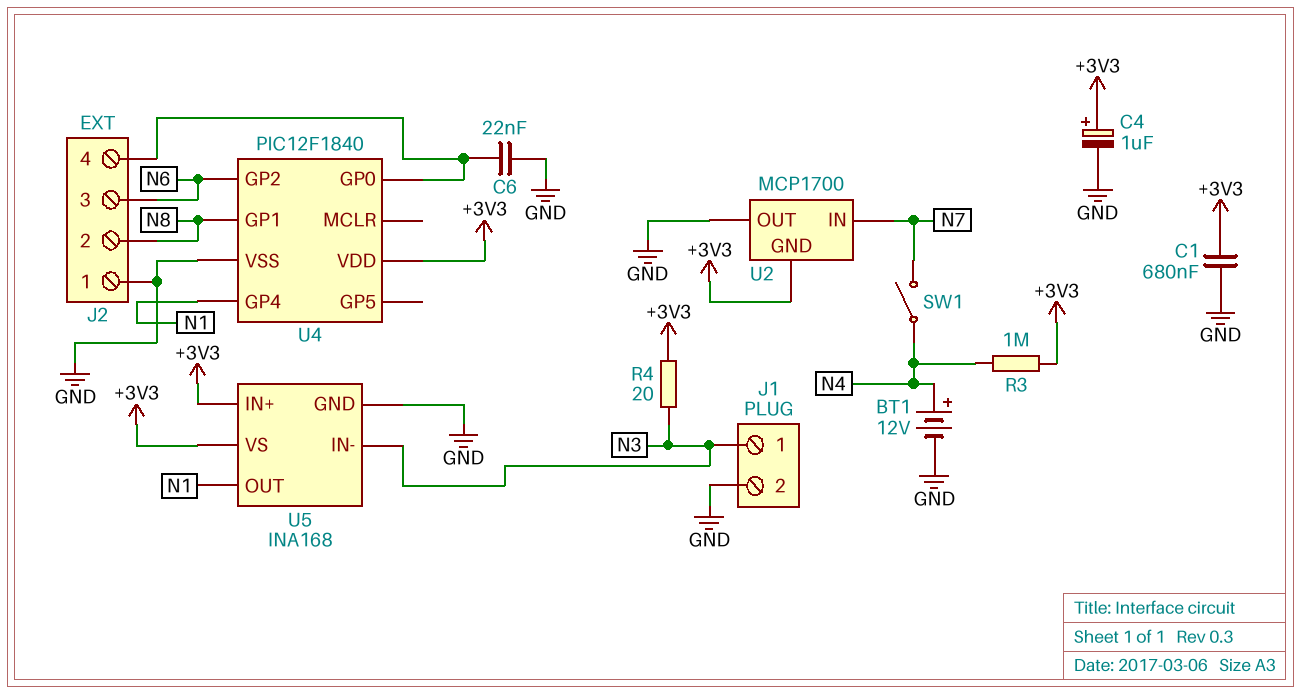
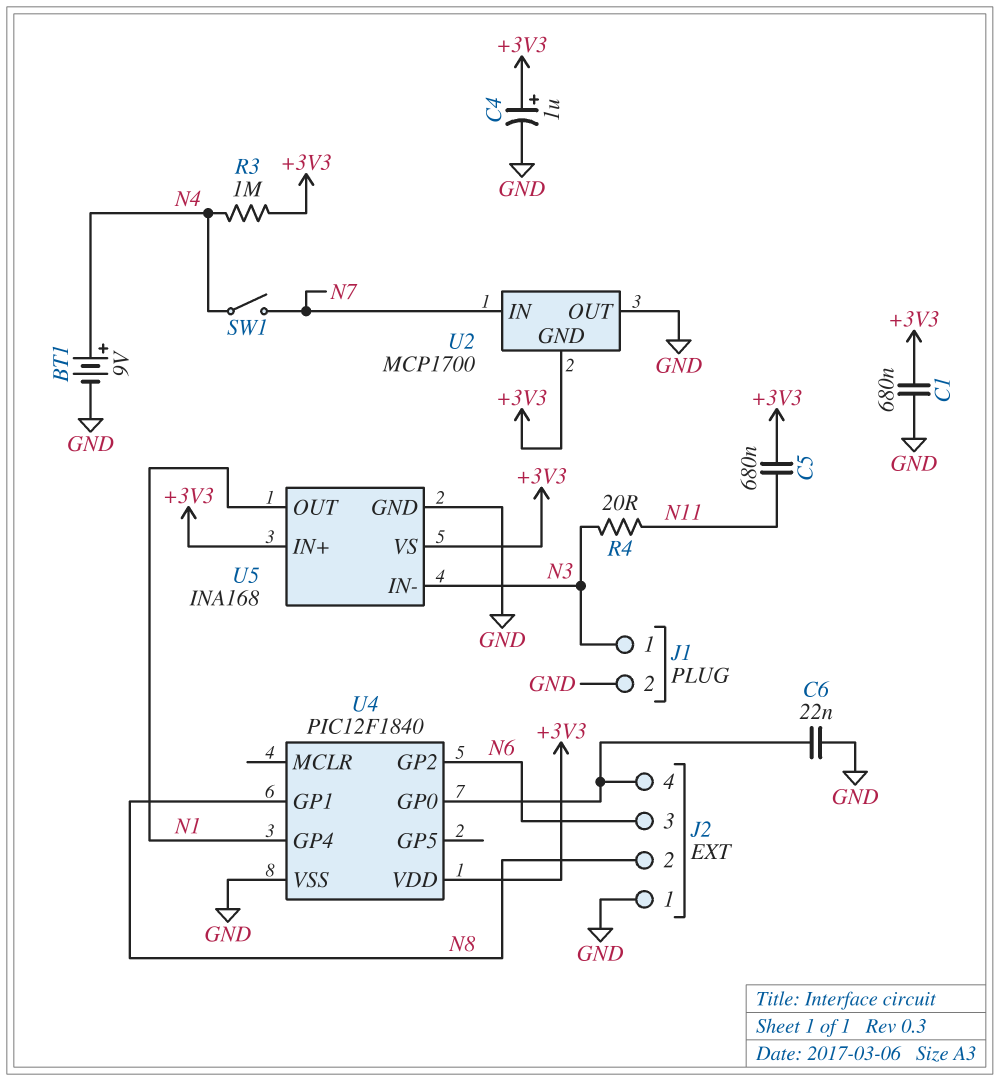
BT1: 12V (plus N4, minus GND) -> 9V (plus N4, minus GND)
C5: none -> 680nF (+3V3, N11)
R4: 20 (+3V3, N3) -> 20 (N3, N11)

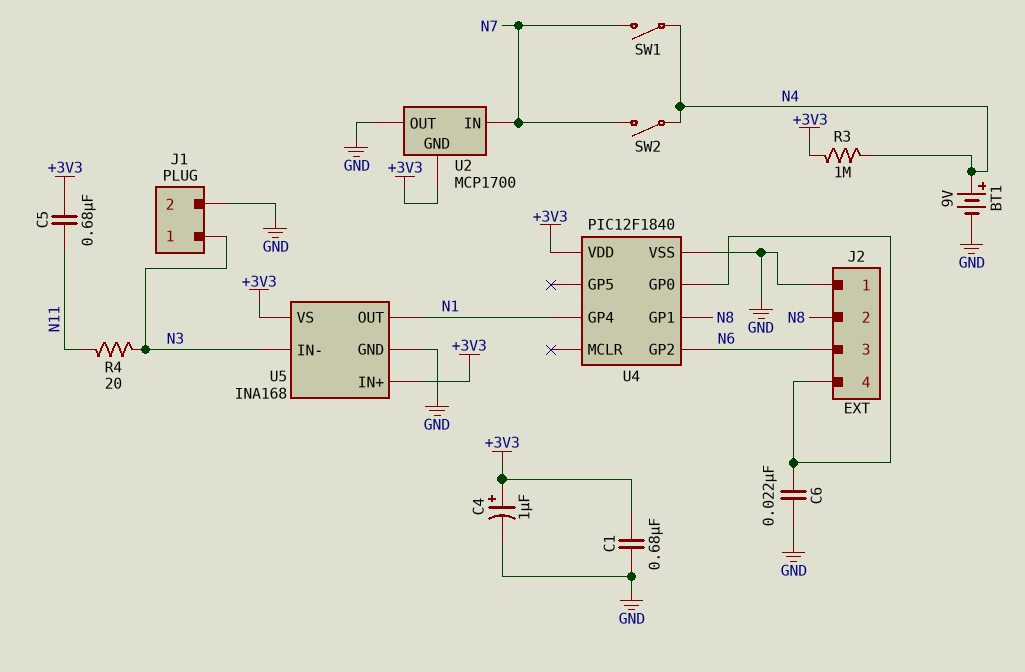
SW2: none -> switch (N4, N7)

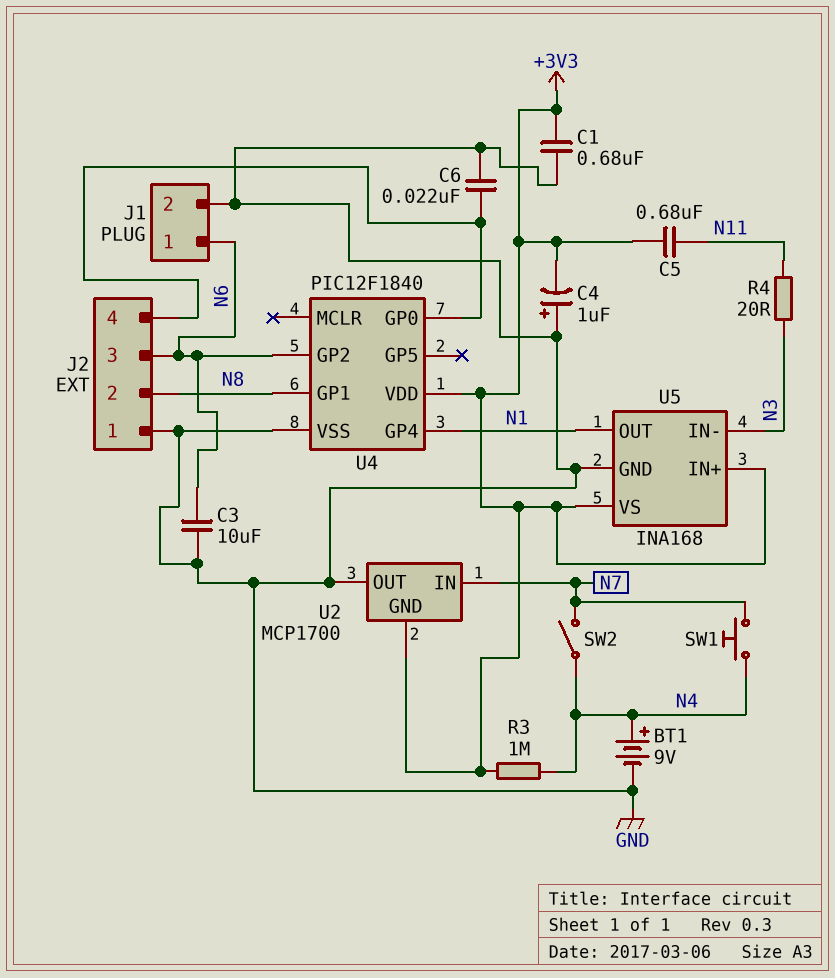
C3: none -> 10uF (GND, N6)
C4: 1uF (plus +3V3, minus GND) -> 1uF (plus GND, minus +3V3)
J1 pin 1: N3 -> N6
SW1: switch (N4, N7) -> button (N4, N7)

